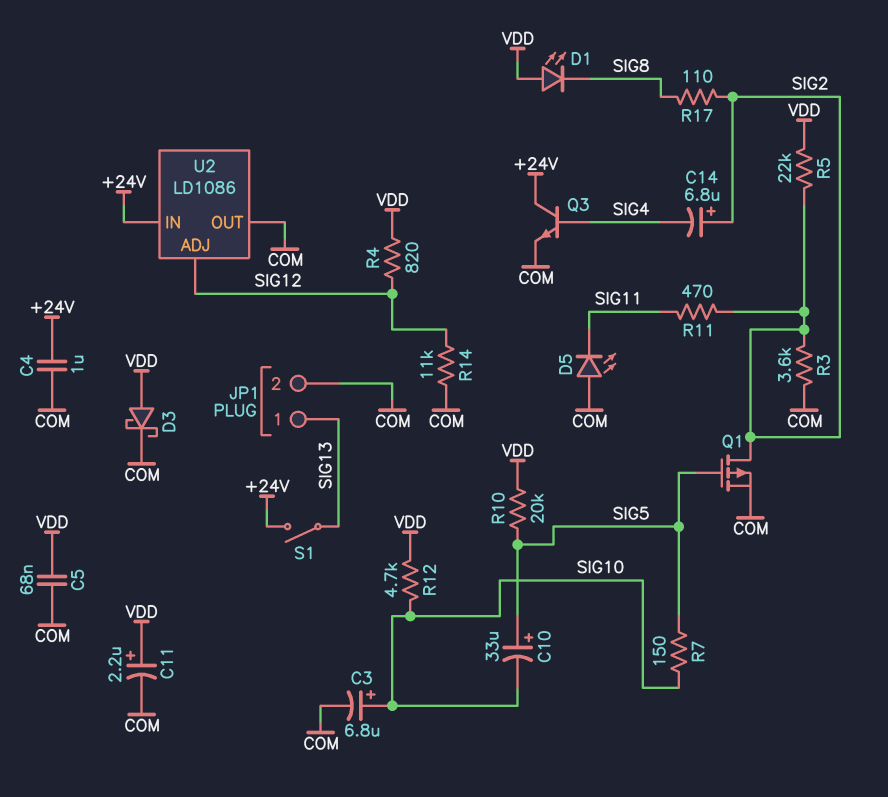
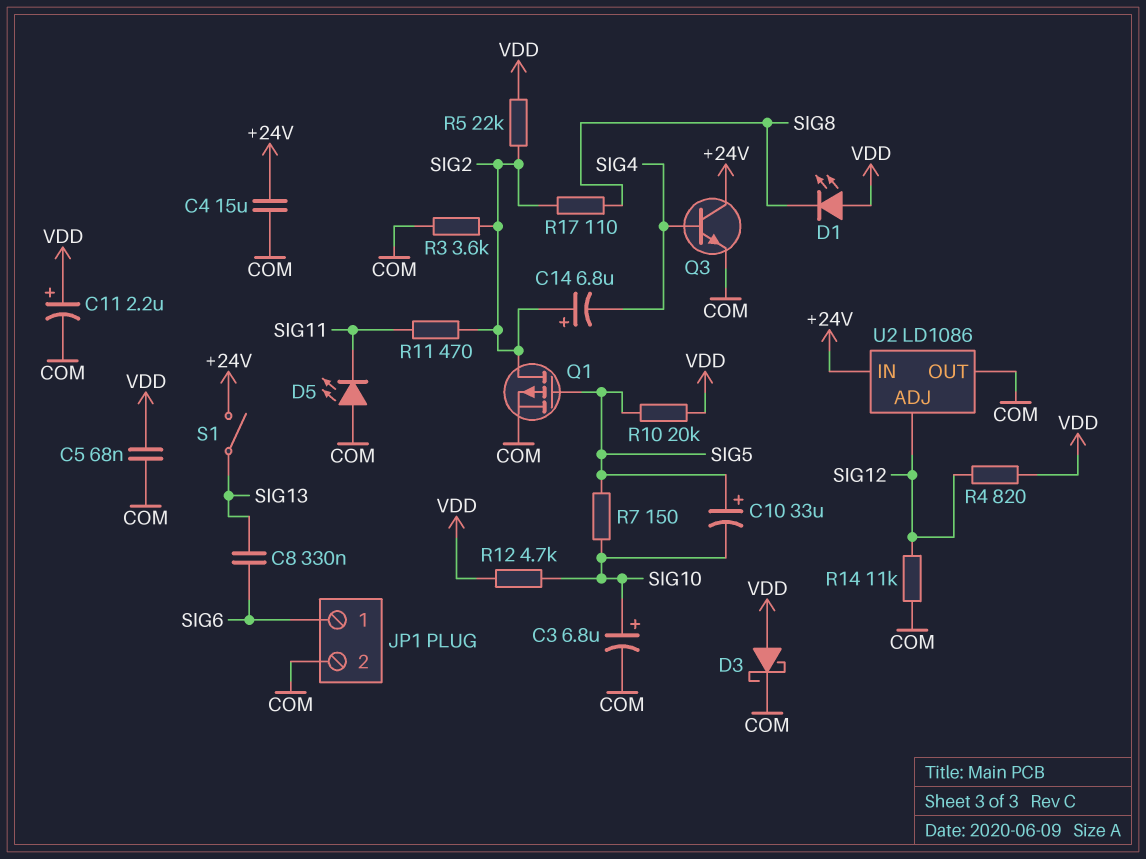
C4: 1uF (+24V, COM) -> 15uF (+24V, COM)
C8: none -> 330nF (SIG6, SIG13)
JP1 pin 1: SIG13 -> SIG6

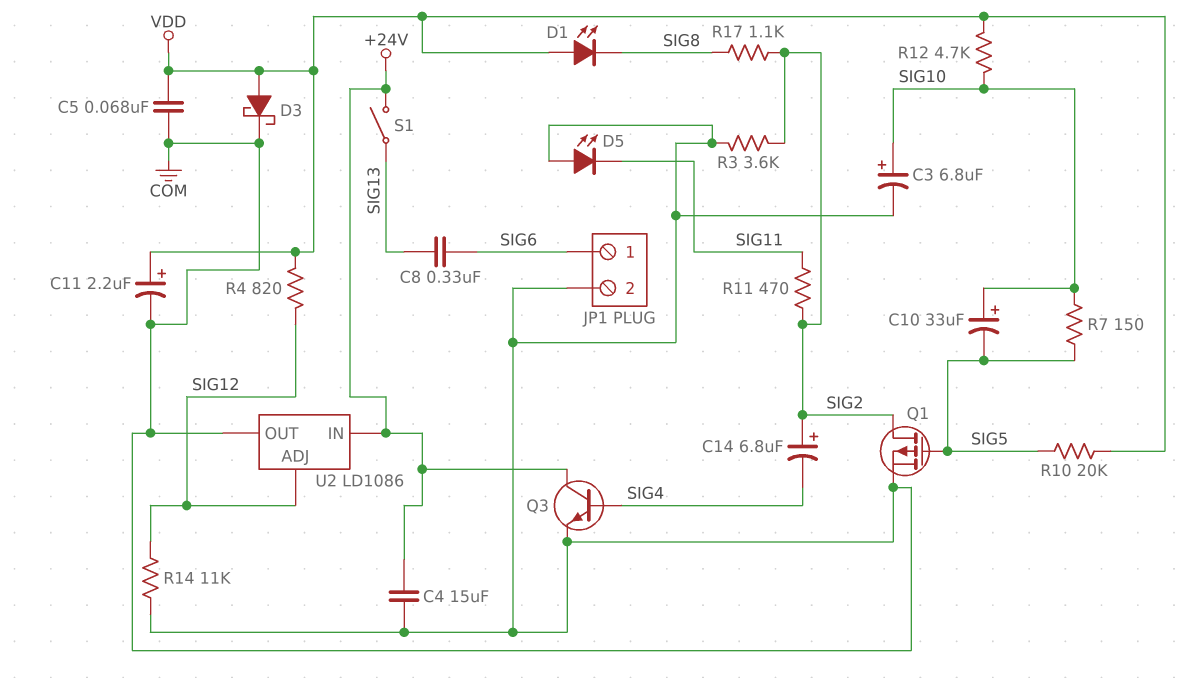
C10: 33uF (plus SIG5, minus SIG10) -> 33uF (plus SIG10, minus SIG5)
R5: 22k (SIG2, VDD) -> none
R17: 110 (SIG2, SIG8) -> 1.1k (SIG2, SIG8)

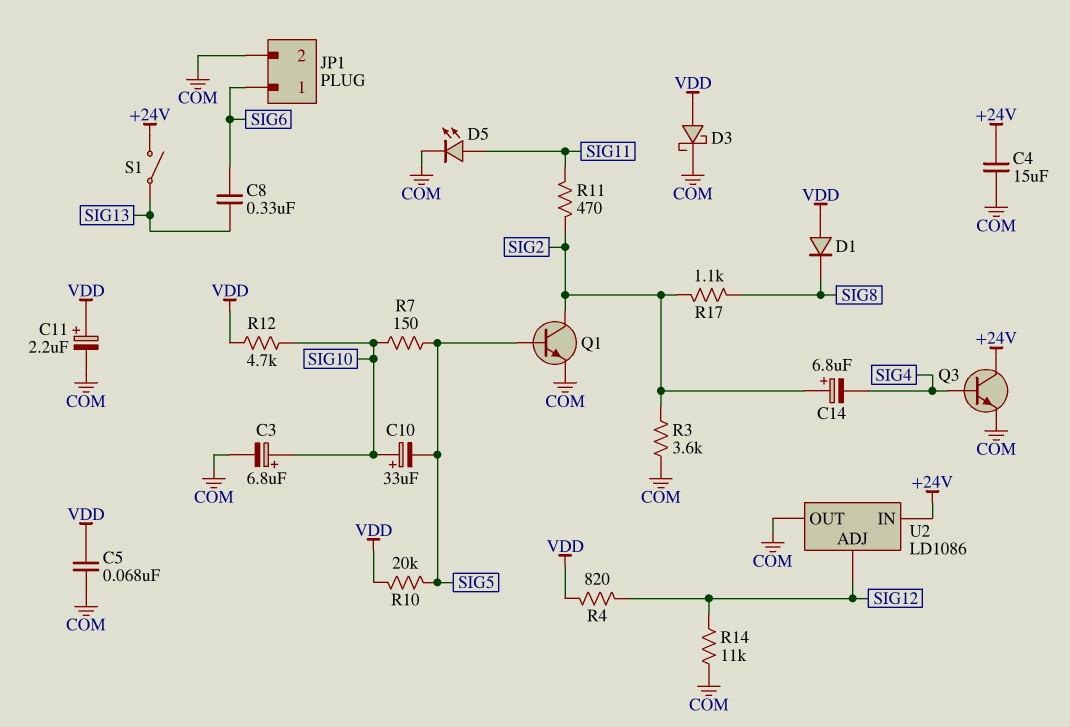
D1: LED (A VDD, K SIG8) -> diode (A VDD, K SIG8)
D5: LED (A COM, K SIG11) -> LED (A SIG11, K COM)
Q1: PMOS (G SIG5, D SIG2, S COM) -> NPN (B SIG5, C SIG2, E COM)

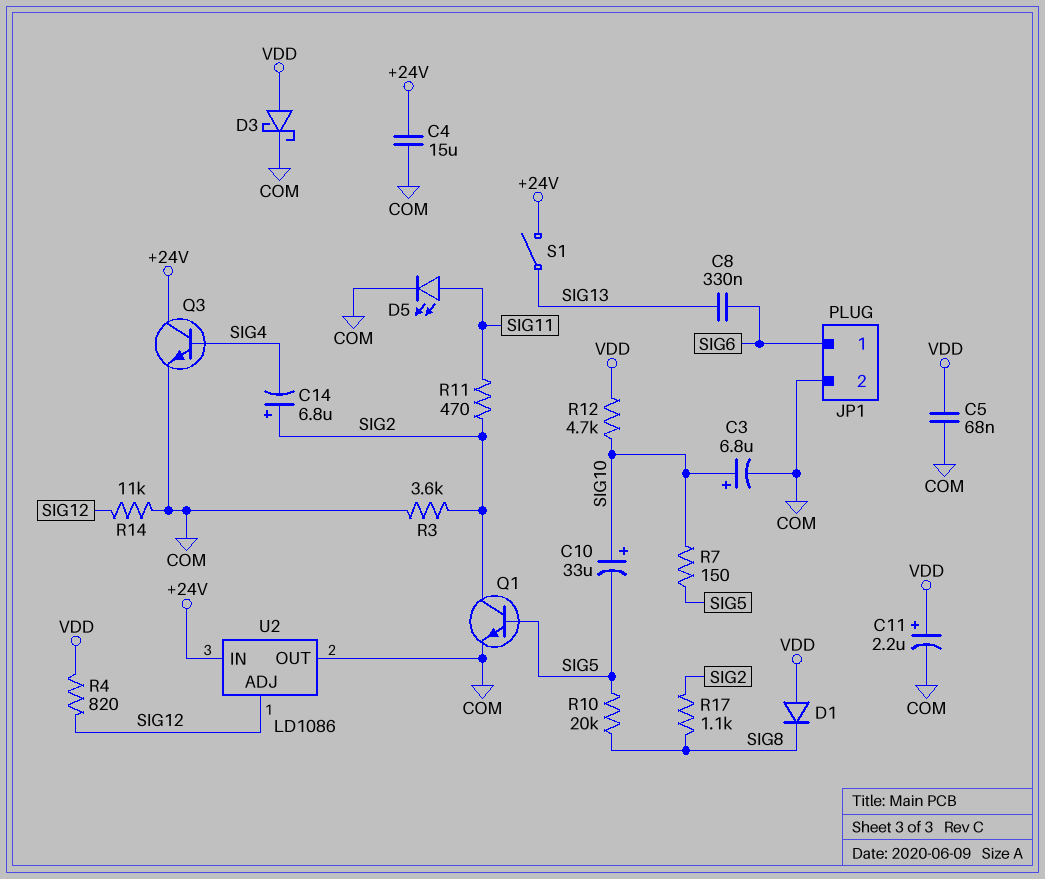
R10: 20k (SIG5, VDD) -> 20k (SIG5, SIG8)

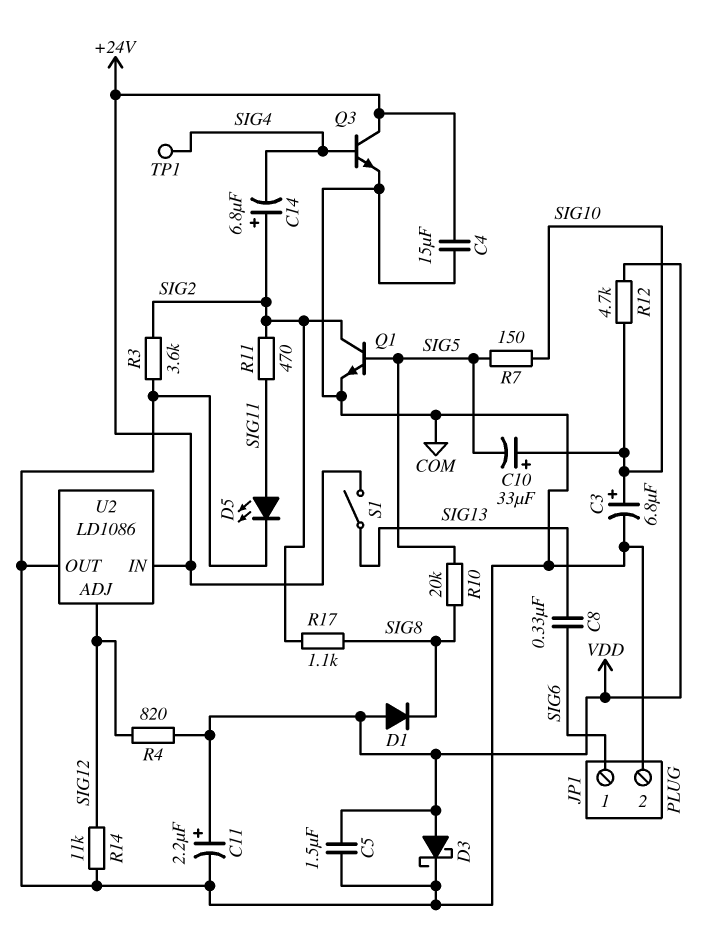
C5: 68nF (COM, VDD) -> 1.5uF (COM, VDD)
TP1: none -> test point (SIG4)

